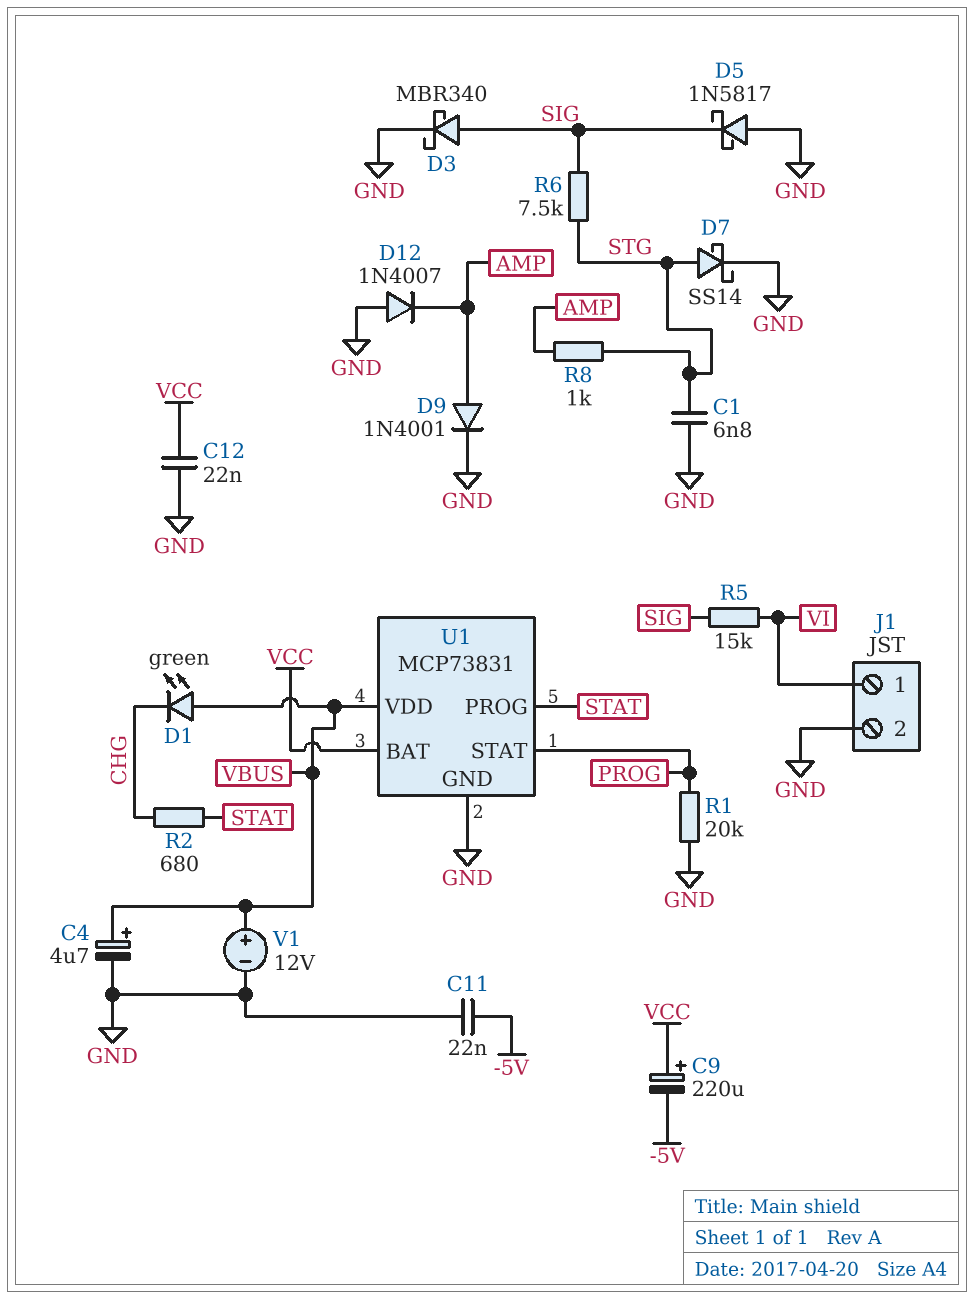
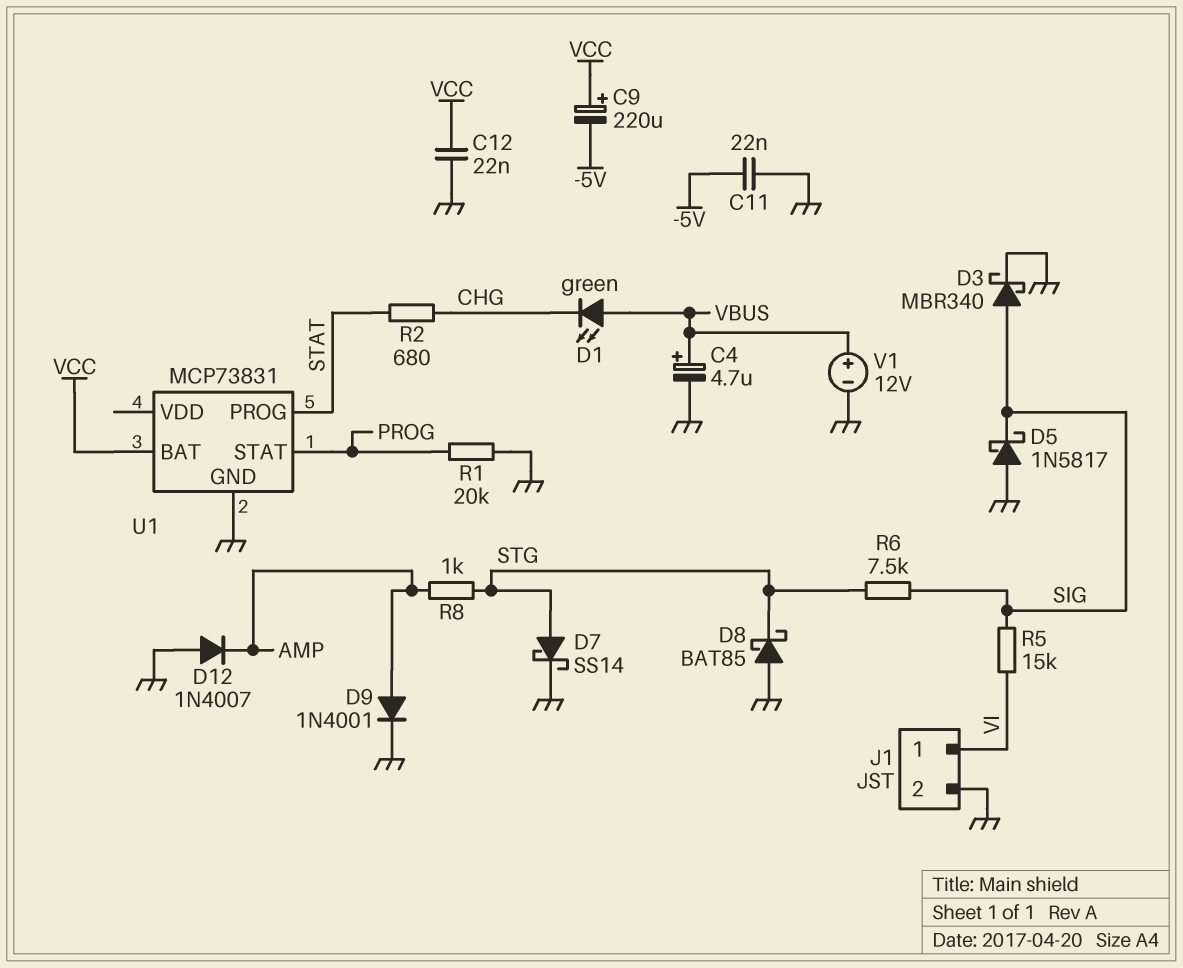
C1: 6.8nF (GND, STG) -> none
D8: none -> schottky BAT85 (A GND, K STG)
U1 pin VDD: VBUS -> none

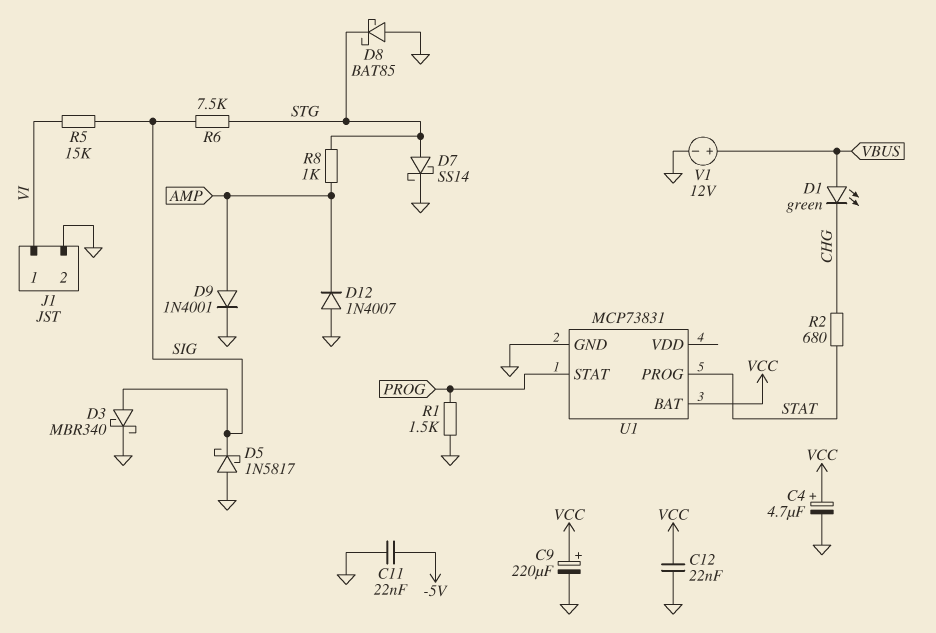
C4: 4.7uF (plus VBUS, minus GND) -> 4.7uF (plus VCC, minus GND)
C9: 220uF (plus VCC, minus -5V) -> 220uF (plus VCC, minus GND)
R1: 20k (GND, PROG) -> 1.5k (GND, PROG)

